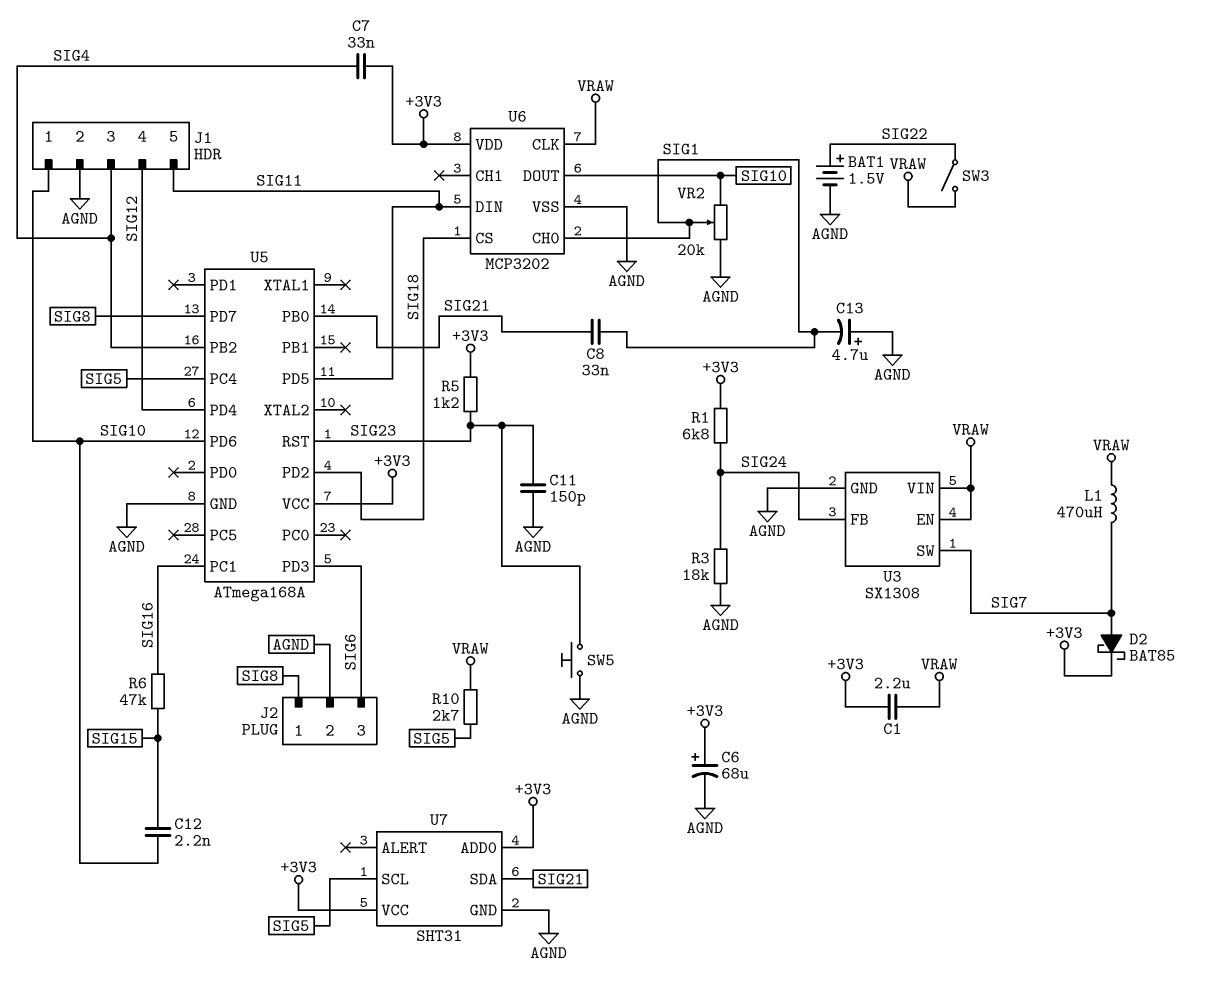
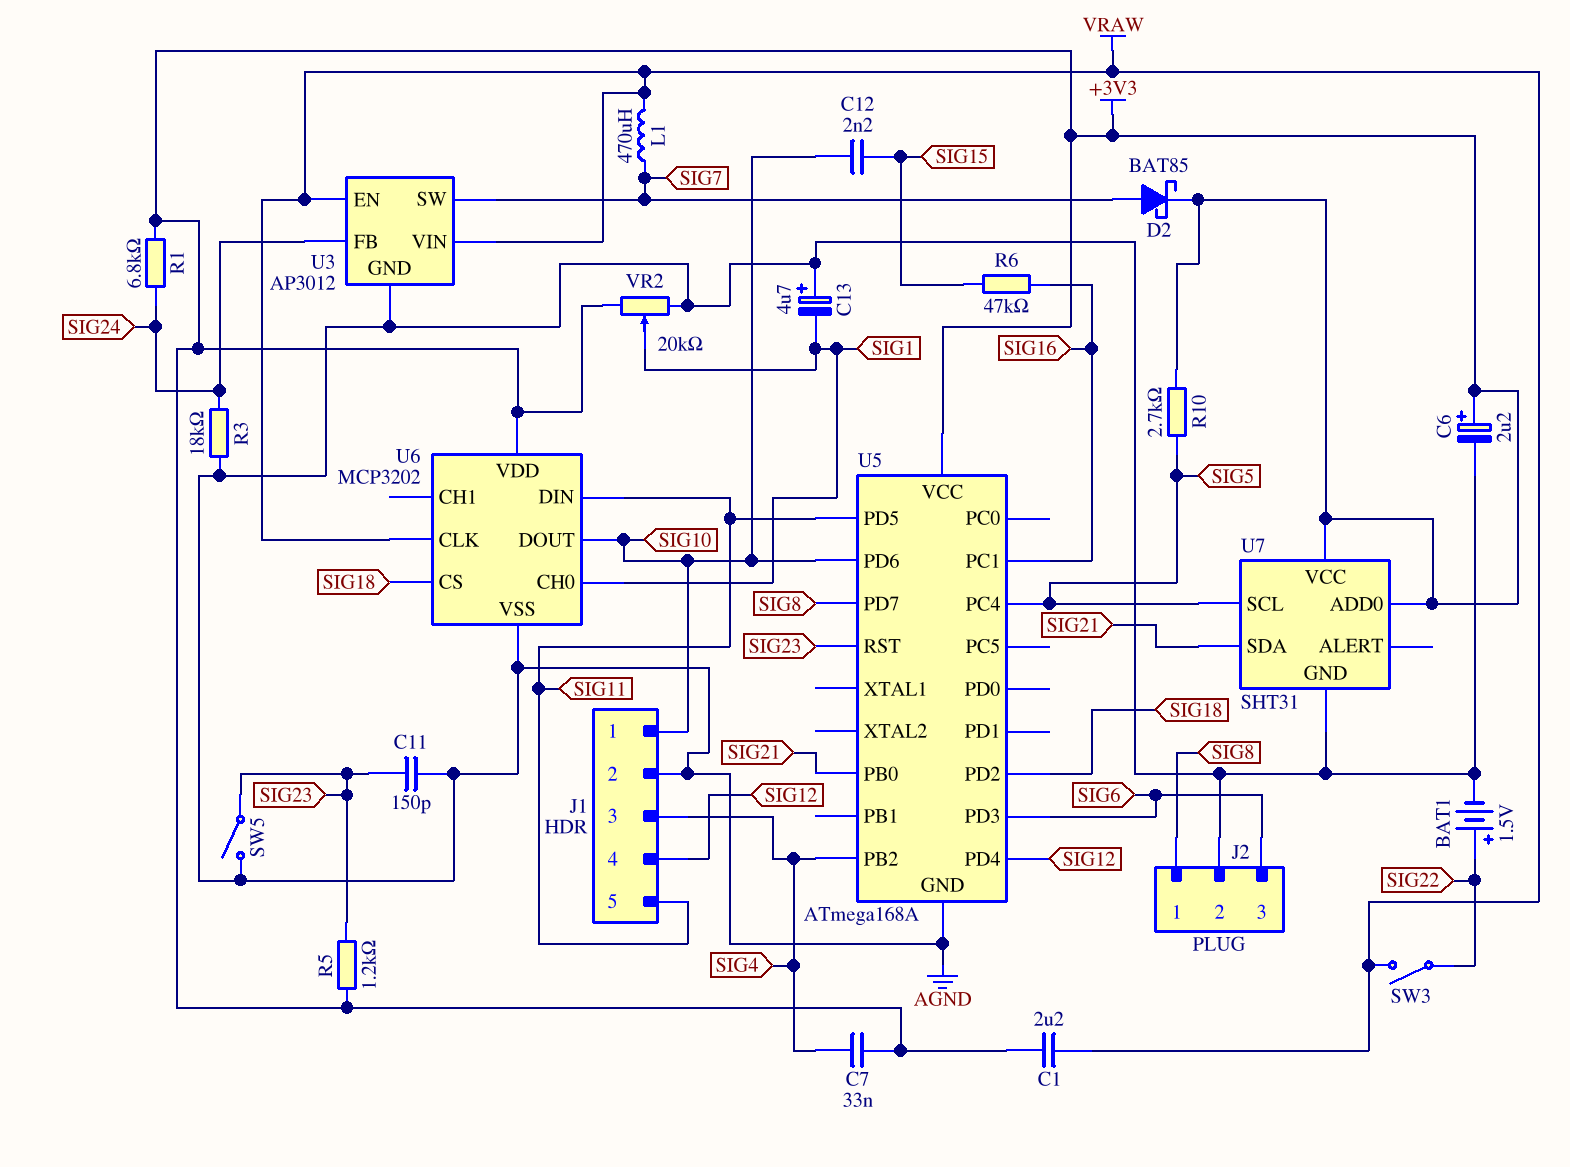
C6: 68uF (plus +3V3, minus AGND) -> 2.2uF (plus +3V3, minus AGND)
C8: 33nF (SIG1, SIG21) -> none
R10: 2.7k (SIG5, VRAW) -> 2.7k (+3V3, SIG5)
SW5: button (AGND, SIG23) -> switch (AGND, SIG23)
U3: SX1308 -> AP3012
VR2: 20k (AGND, SIG10, wiper SIG1) -> 20k (+3V3, AGND, wiper SIG1)

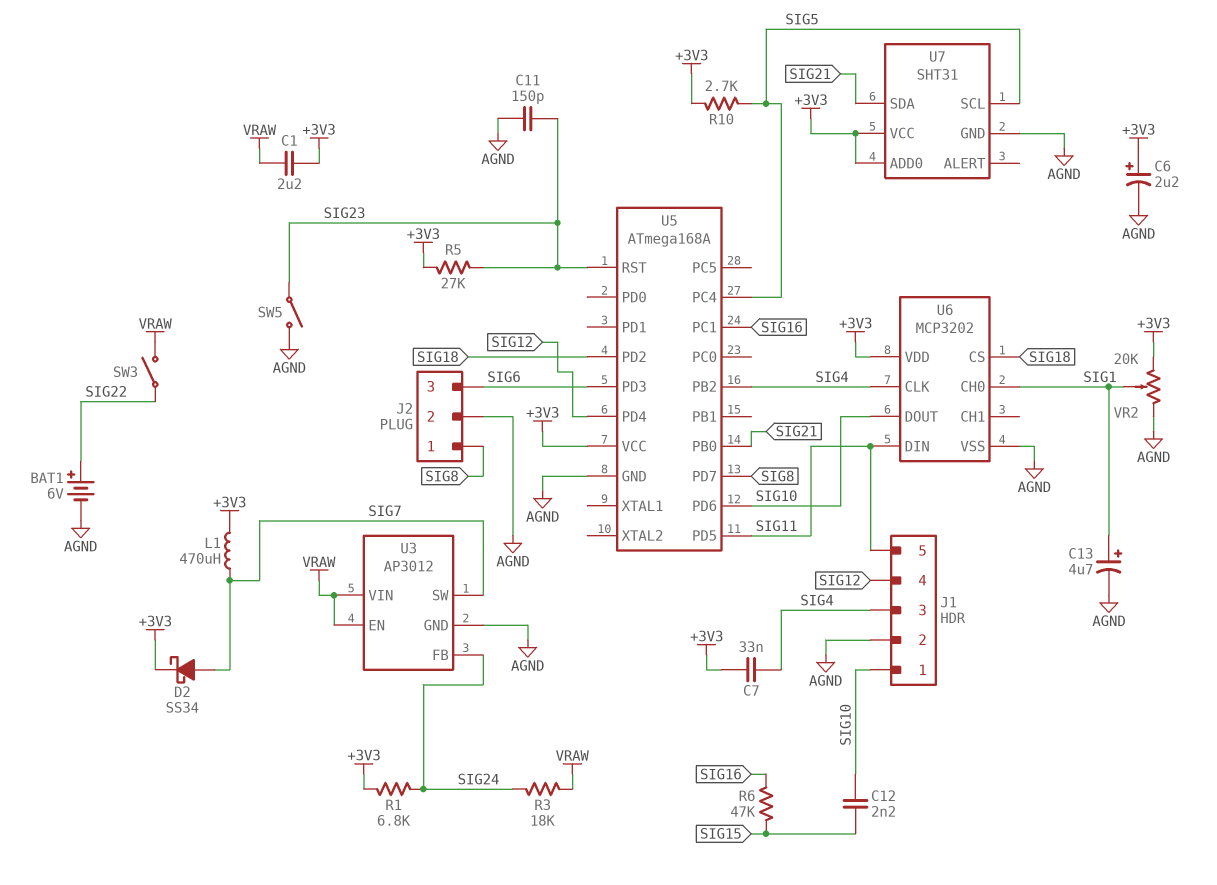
BAT1: 1.5V (plus SIG22, minus AGND) -> 6V (plus SIG22, minus AGND)
C13: 4.7uF (plus AGND, minus SIG1) -> 4.7uF (plus SIG1, minus AGND)
D2: schottky BAT85 (A SIG7, K +3V3) -> schottky SS34 (A SIG7, K +3V3)
L1: 470uH (SIG7, VRAW) -> 470uH (+3V3, SIG7)
R3: 18k (AGND, SIG24) -> 18k (SIG24, VRAW)
R5: 1.2k (+3V3, SIG23) -> 27k (+3V3, SIG23)
U6 pin CLK: VRAW -> SIG4

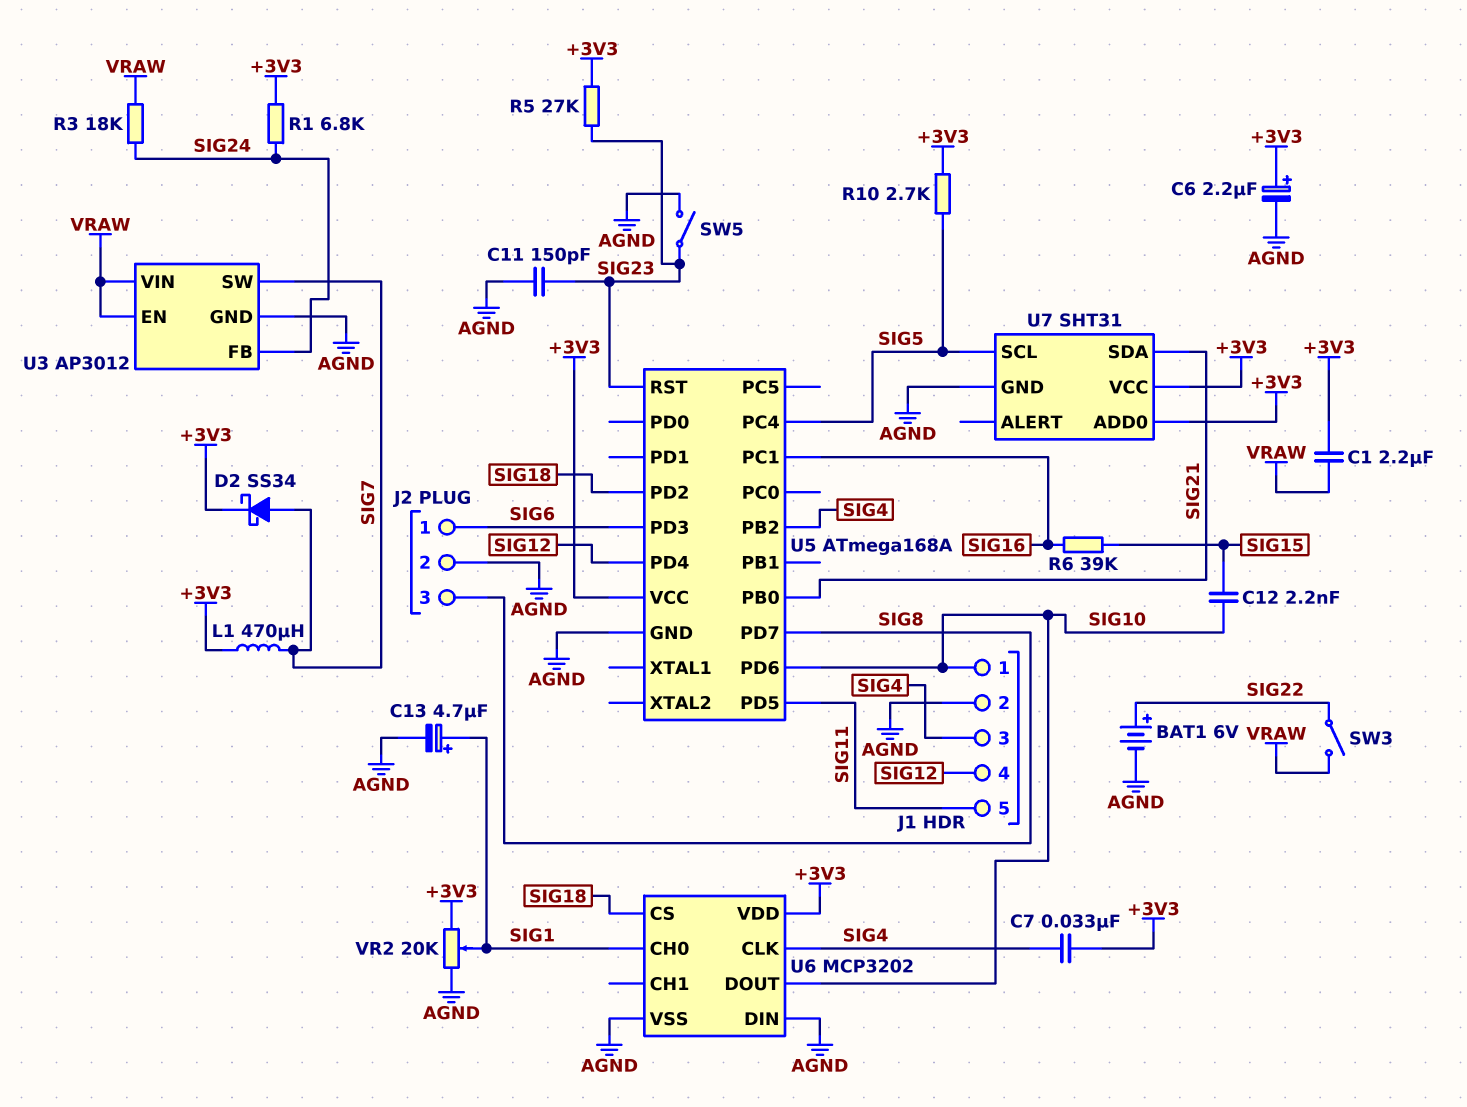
J2 pin 1: SIG8 -> SIG6
J2 pin 3: SIG6 -> SIG8
R6: 47k (SIG15, SIG16) -> 39k (SIG15, SIG16)
U6 pin DIN: SIG11 -> AGND

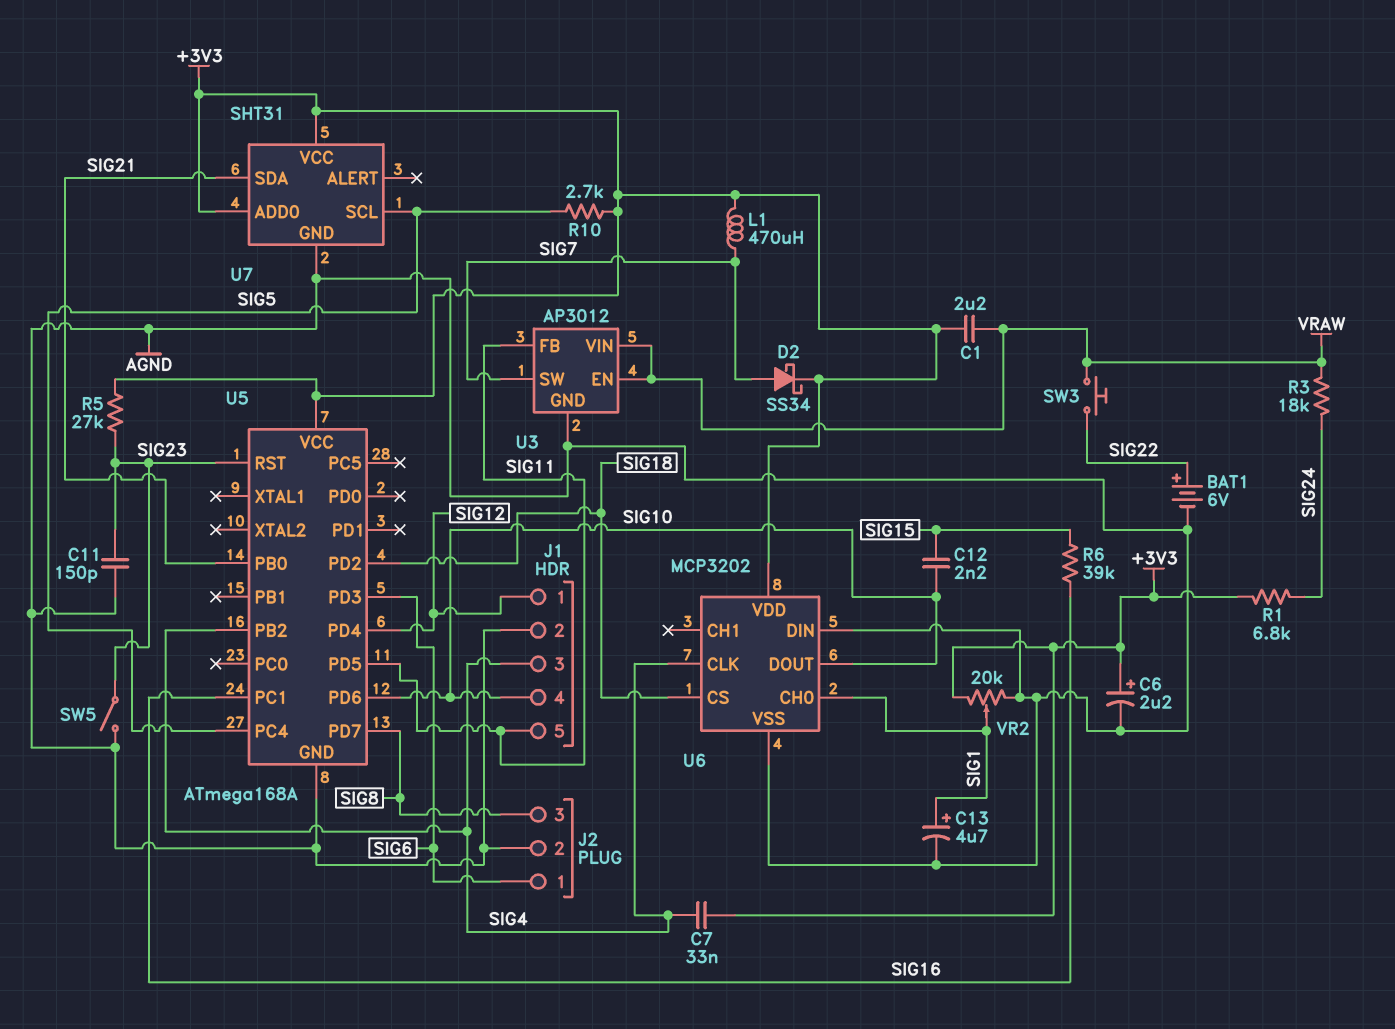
J1 pin 1: SIG10 -> SIG12
J1 pin 4: SIG12 -> SIG10
SW3: switch (SIG22, VRAW) -> button (SIG22, VRAW)
U3 pin FB: SIG24 -> SIG11

